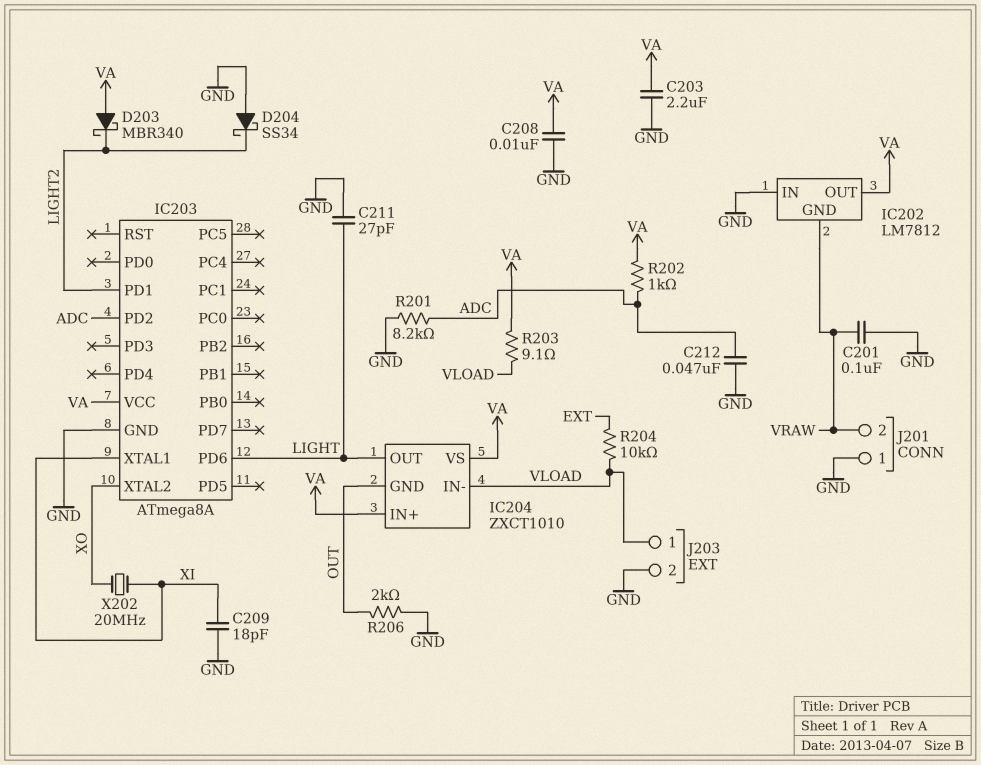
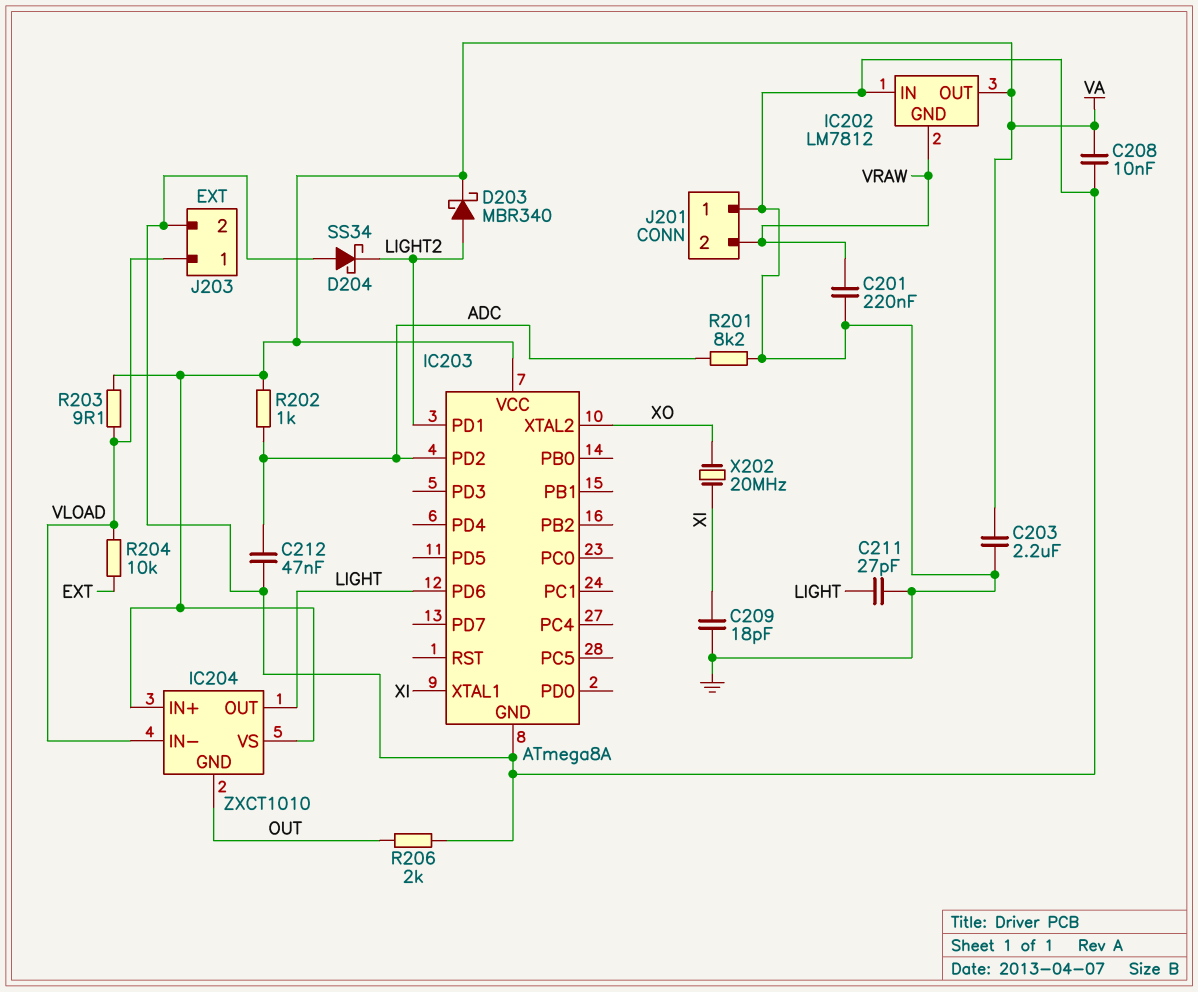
C201: 100nF (GND, VRAW) -> 220nF (GND, VRAW)
D203: schottky MBR340 (A VA, K LIGHT2) -> schottky MBR340 (A LIGHT2, K VA)

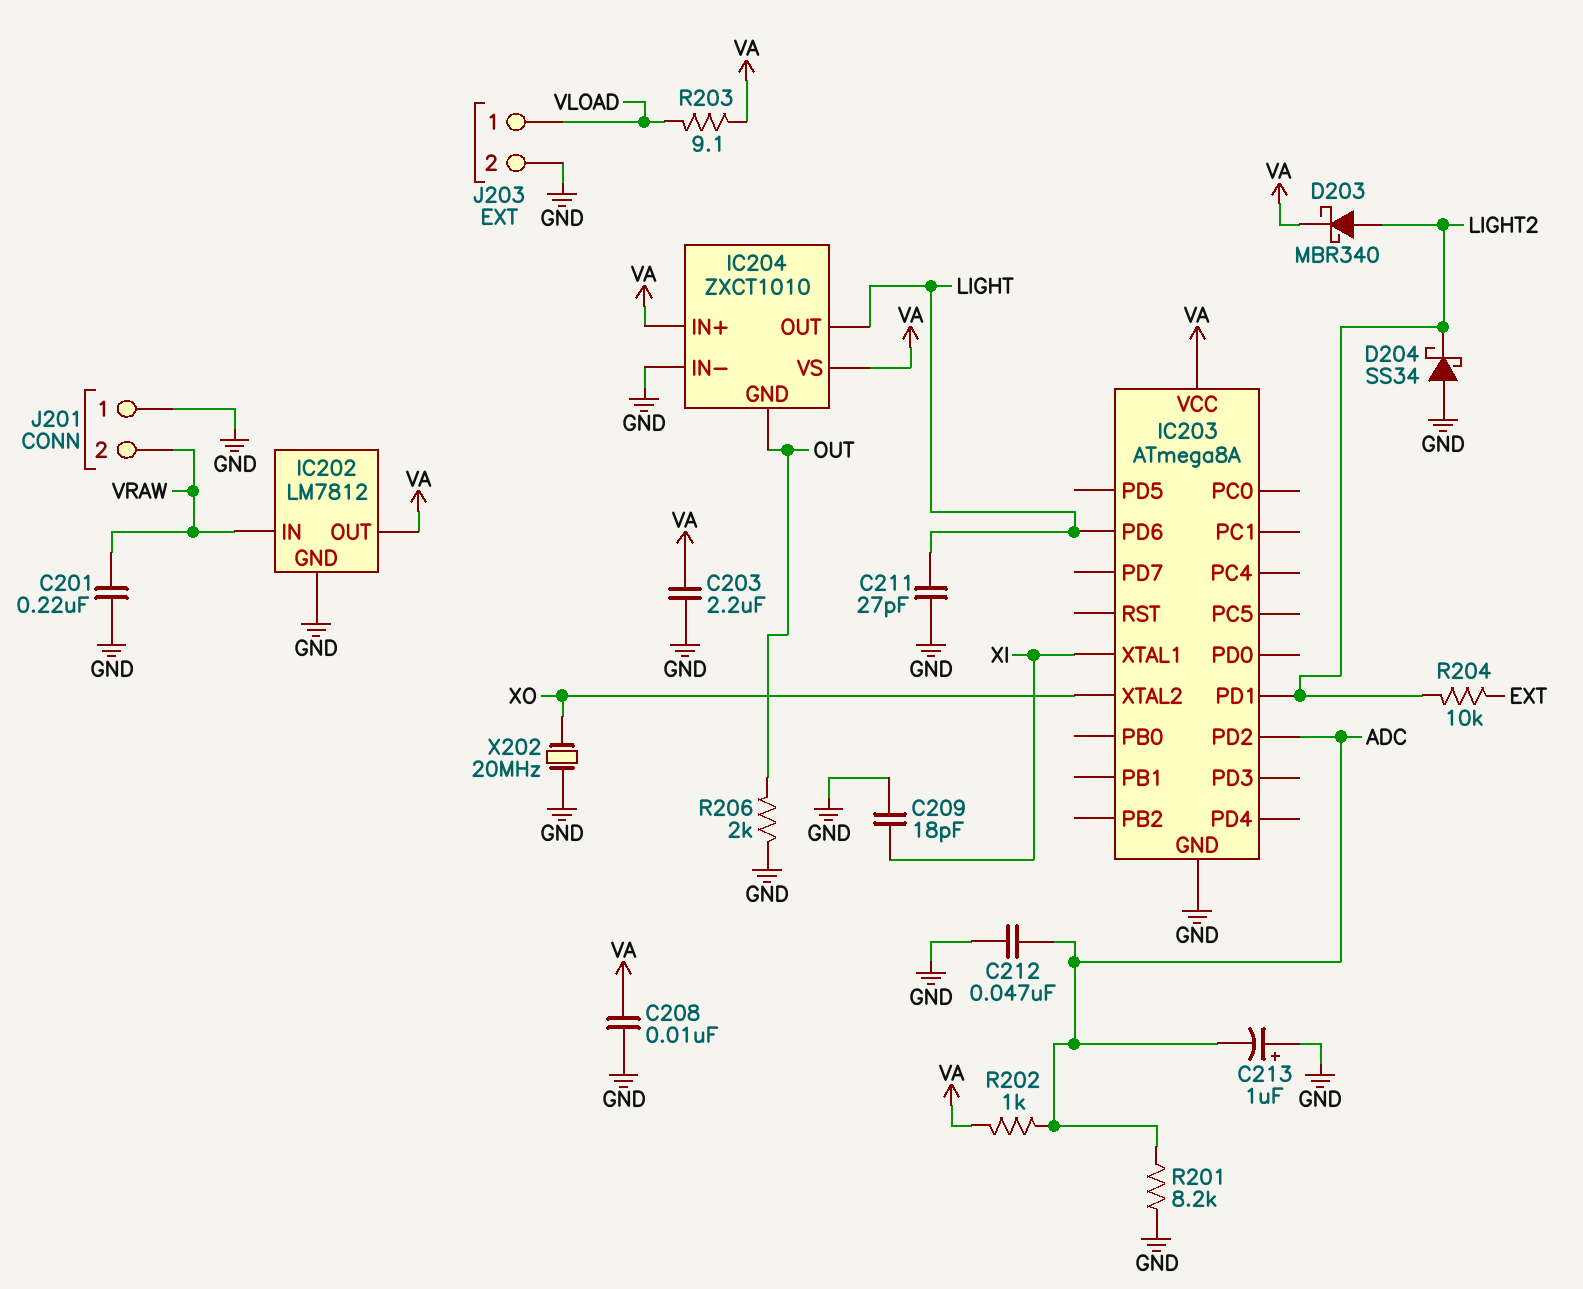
C213: none -> 1uF (plus GND, minus ADC)
IC202 pin GND: VRAW -> GND
IC202 pin IN: GND -> VRAW
IC204 pin IN-: VLOAD -> GND
R204: 10k (EXT, VLOAD) -> 10k (EXT, LIGHT2)
X202: 20MHz (XI, XO) -> 20MHz (GND, XO)

